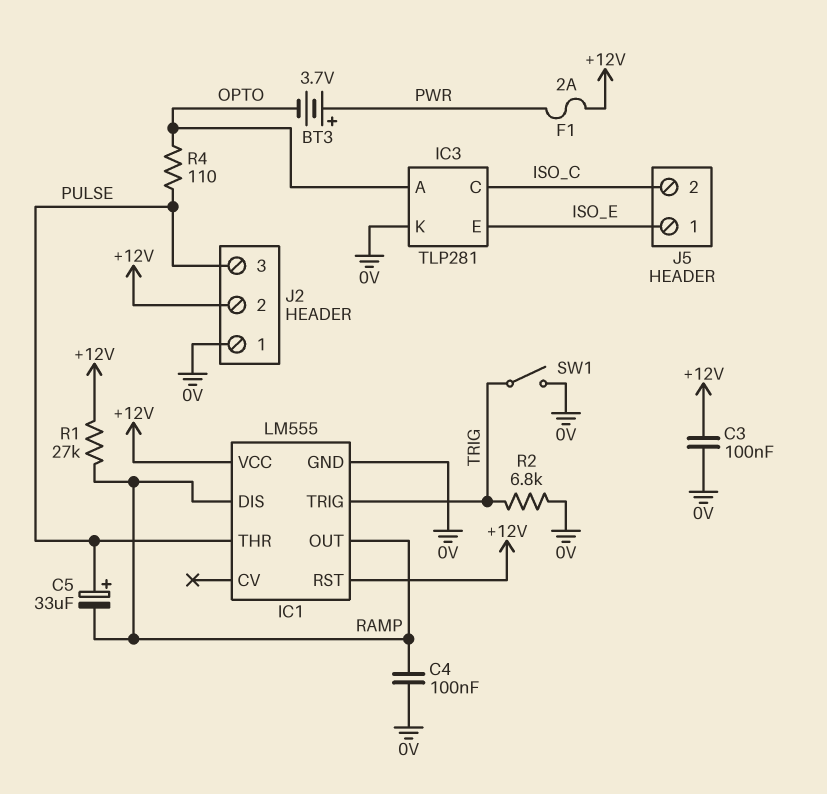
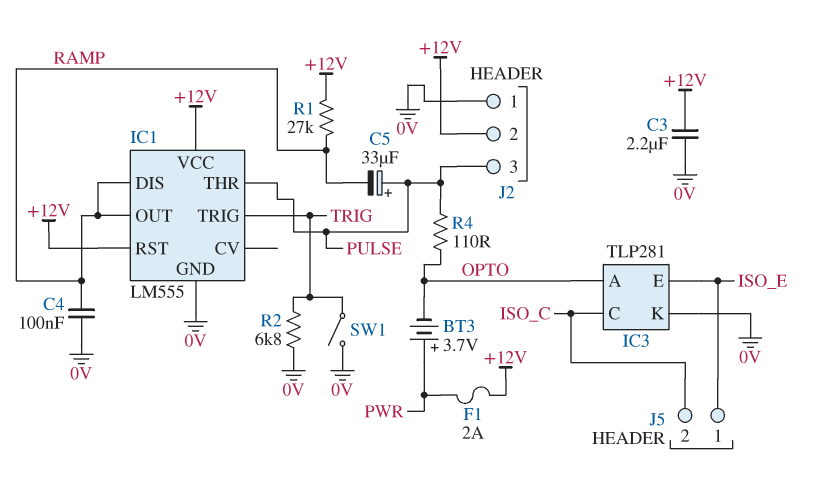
C3: 100nF (+12V, 0V) -> 2.2uF (+12V, 0V)

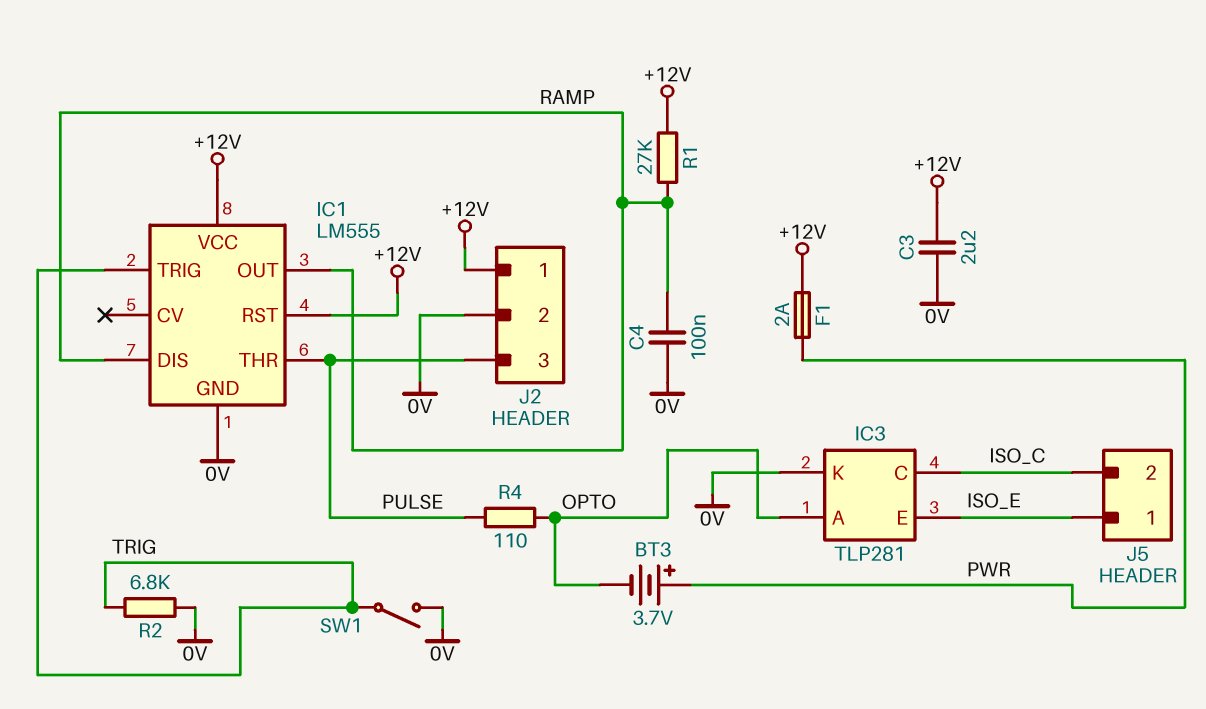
C5: 33uF (plus PULSE, minus RAMP) -> none
J2 pin 1: 0V -> +12V
J2 pin 2: +12V -> 0V

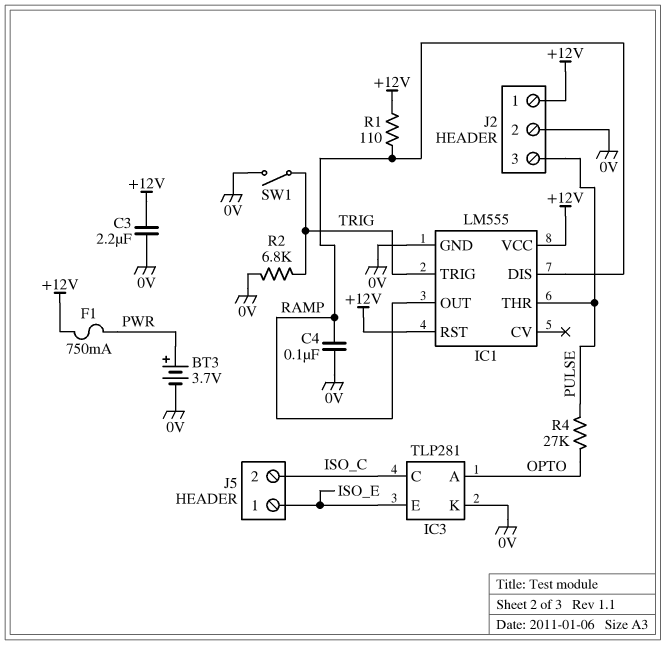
BT3: 3.7V (plus PWR, minus OPTO) -> 3.7V (plus PWR, minus 0V)
F1: 2A (+12V, PWR) -> 750mA (+12V, PWR)
R1: 27k (+12V, RAMP) -> 110 (+12V, RAMP)
R4: 110 (OPTO, PULSE) -> 27k (OPTO, PULSE)

